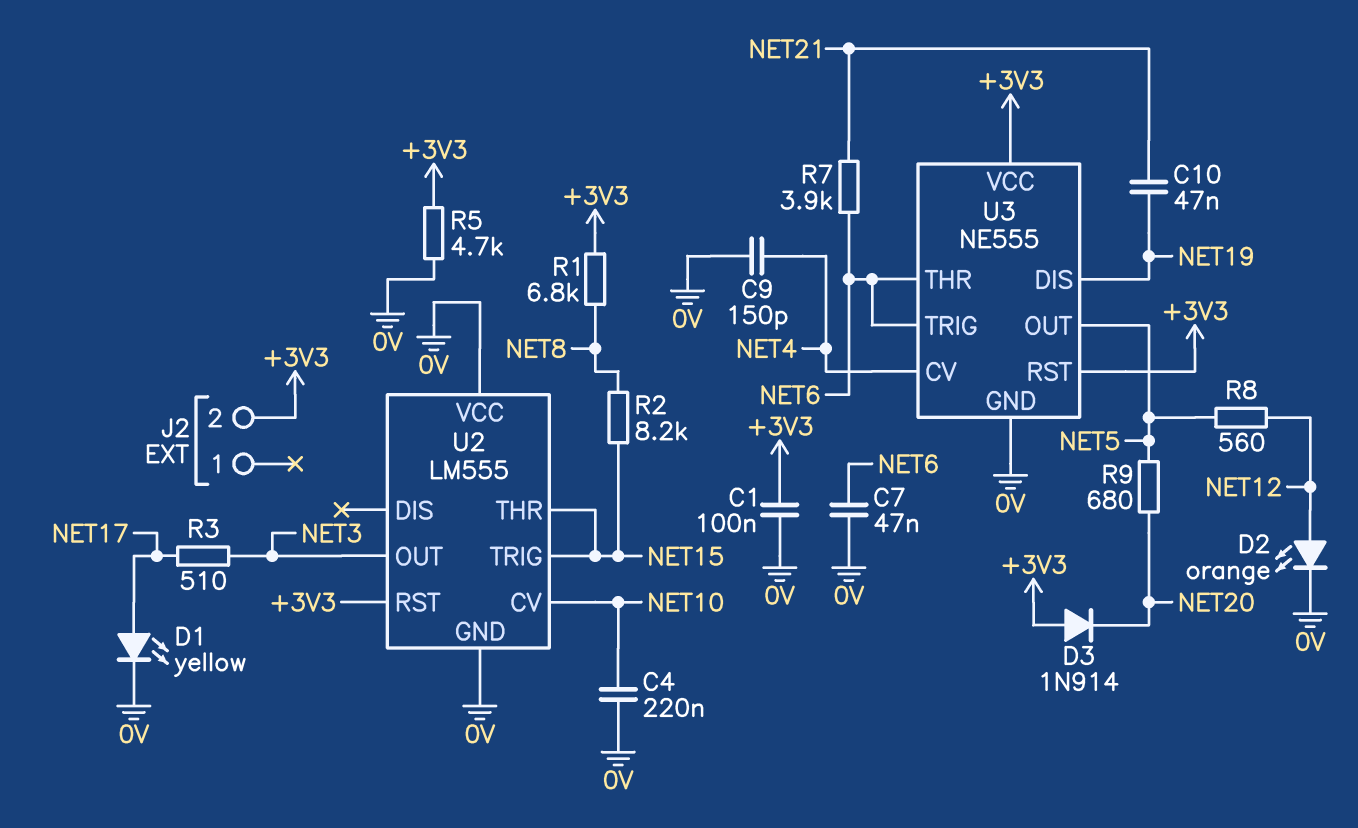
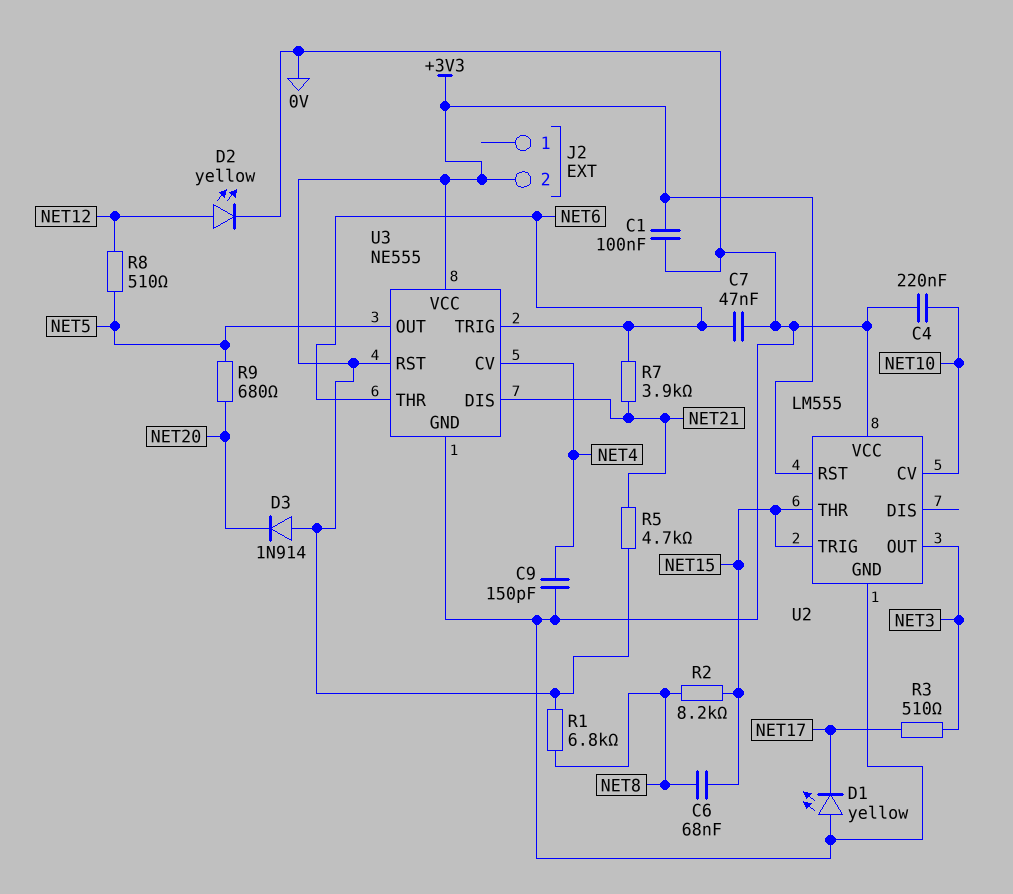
C6: none -> 68nF (NET8, NET15)
C10: 47nF (NET19, NET21) -> none
D1: LED yellow (A NET17, K 0V) -> LED yellow (A 0V, K NET17)
D2: LED orange (A NET12, K 0V) -> LED yellow (A NET12, K 0V)
R5: 4.7k (+3V3, 0V) -> 4.7k (+3V3, NET21)
R8: 560 (NET5, NET12) -> 510 (NET5, NET12)
U3 pin DIS: NET19 -> NET21

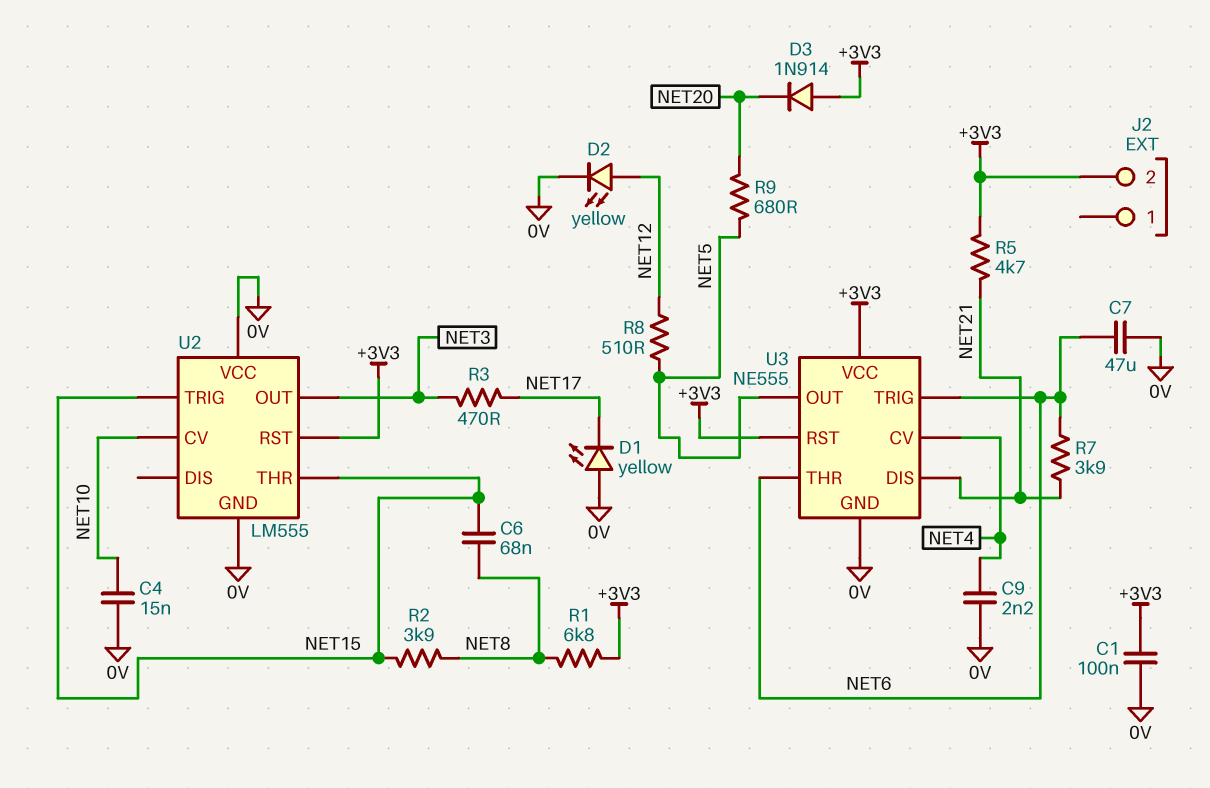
C4: 220nF (0V, NET10) -> 15nF (0V, NET10)
C7: 47nF (0V, NET6) -> 47uF (0V, NET6)
C9: 150pF (0V, NET4) -> 2.2nF (0V, NET4)
R2: 8.2k (NET8, NET15) -> 3.9k (NET8, NET15)
R3: 510 (NET3, NET17) -> 470 (NET3, NET17)

